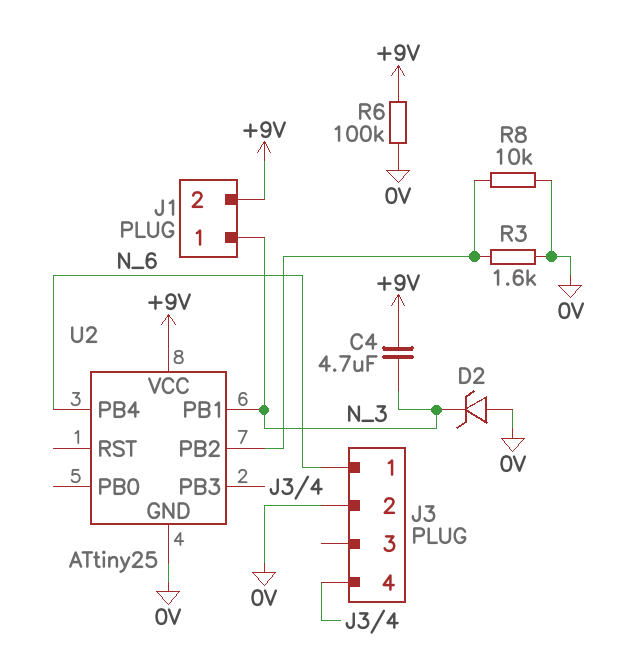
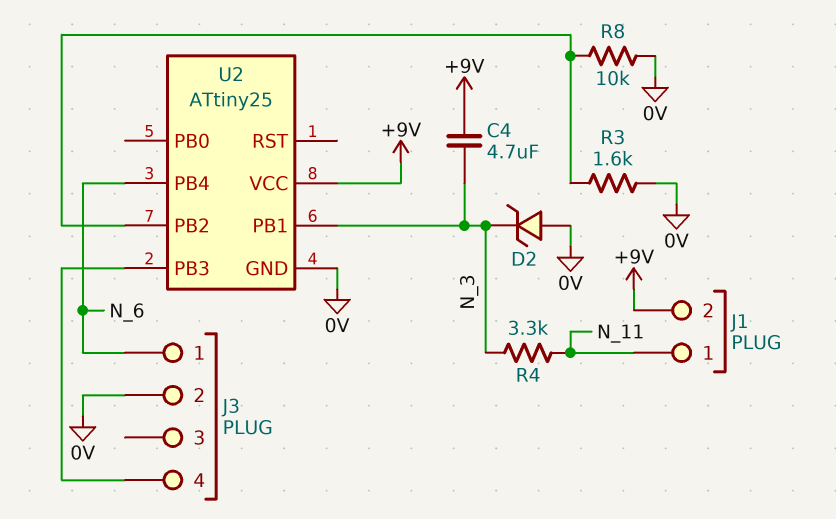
J1 pin 1: N_3 -> N_11
R4: none -> 3.3k (N_3, N_11)
R6: 100k (+9V, 0V) -> none

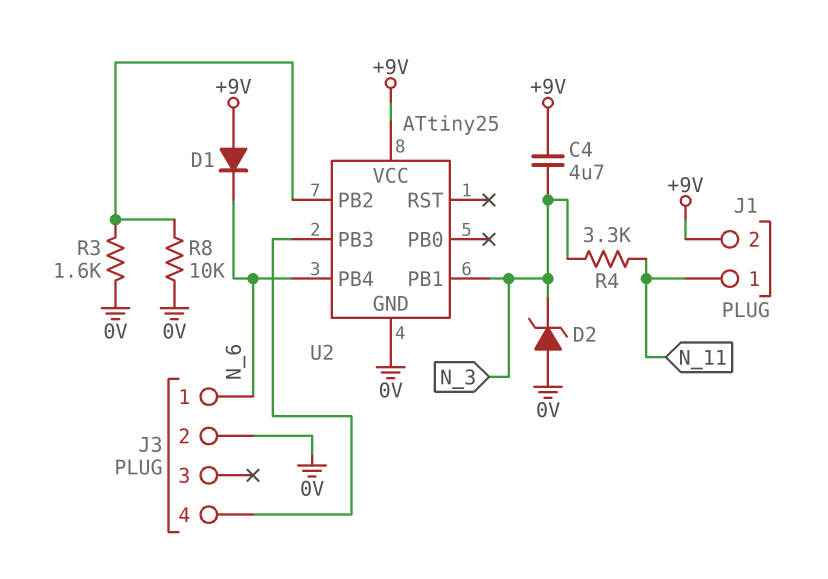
D1: none -> diode (A +9V, K N_6)

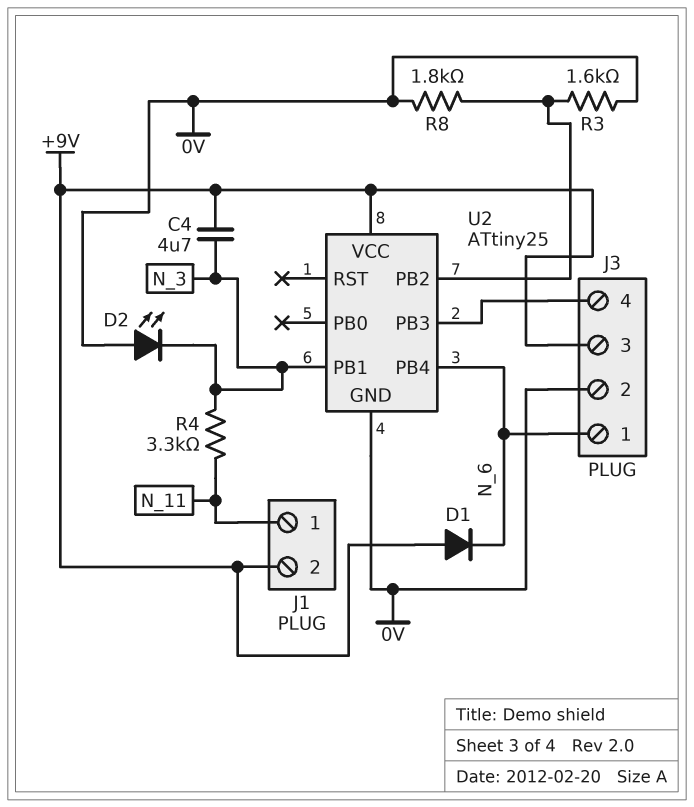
D2: zener (A 0V, K N_3) -> LED (A 0V, K N_3)
J3 pin 3: none -> +9V
R8: 10k (0V, U2/PB2) -> 1.8k (0V, U2/PB2)

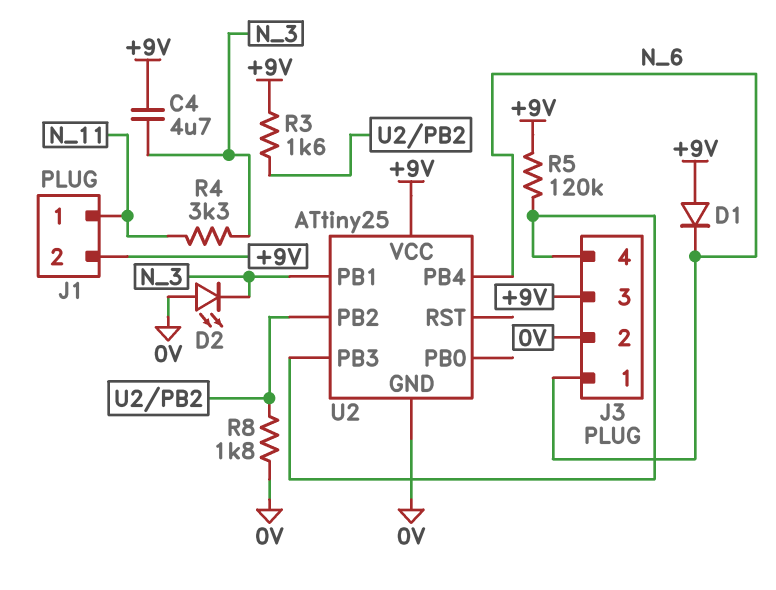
R3: 1.6k (0V, U2/PB2) -> 1.6k (+9V, U2/PB2)
R5: none -> 120k (+9V, J3/4)

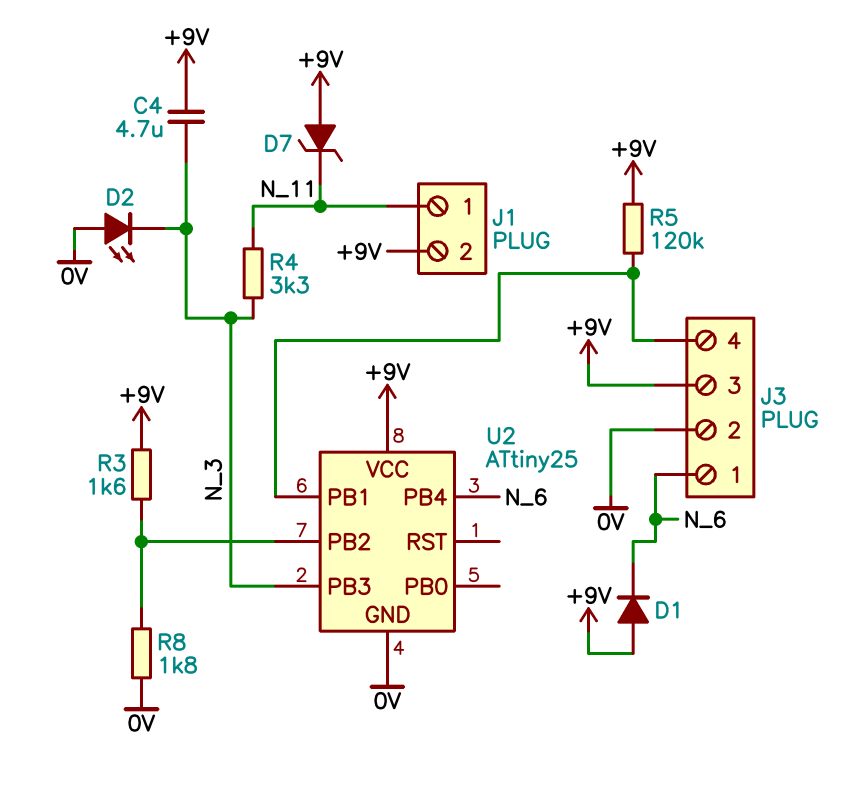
D7: none -> zener (A +9V, K N_11)
U2 pin PB1: N_3 -> J3/4
U2 pin PB3: J3/4 -> N_3

